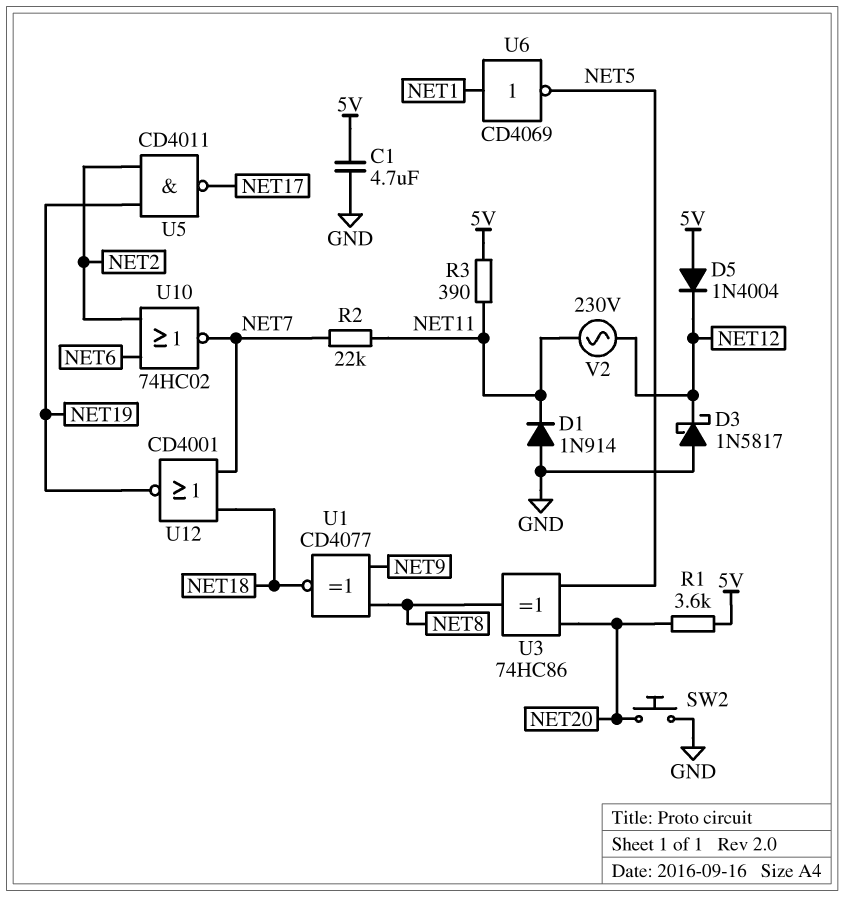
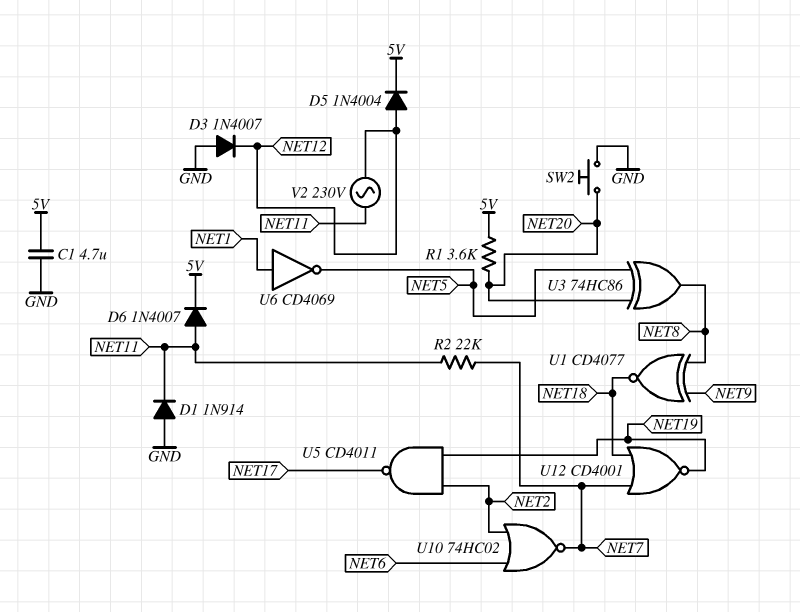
D3: schottky 1N5817 (A GND, K NET12) -> diode 1N4007 (A GND, K NET12)
D5: diode 1N4004 (A 5V, K NET12) -> diode 1N4004 (A NET12, K 5V)
D6: none -> diode 1N4007 (A NET11, K 5V)
R3: 390 (5V, NET11) -> none

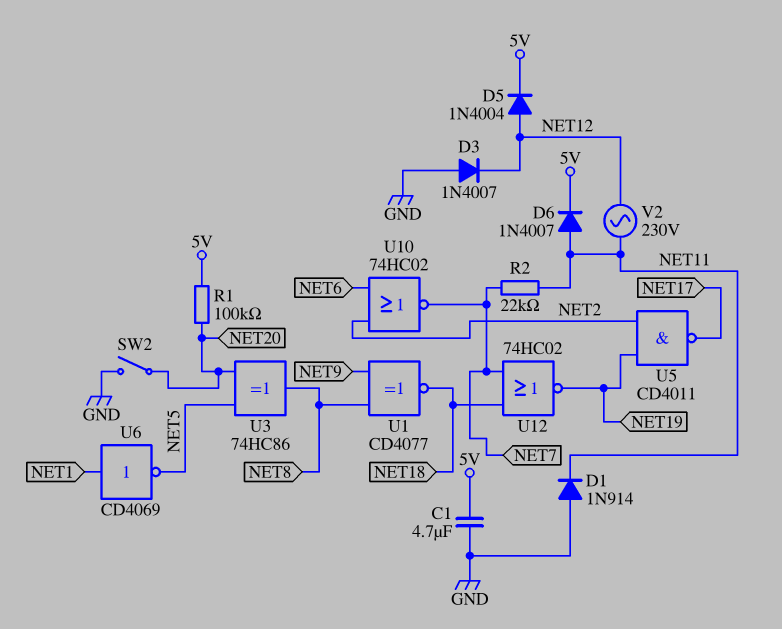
R1: 3.6k (5V, NET20) -> 100k (5V, NET20)
SW2: button (GND, NET20) -> switch (GND, NET20)
U12: NOR CD4001 (in NET7, in NET18, out NET19) -> NOR 74HC02 (in NET7, in NET18, out NET19)

